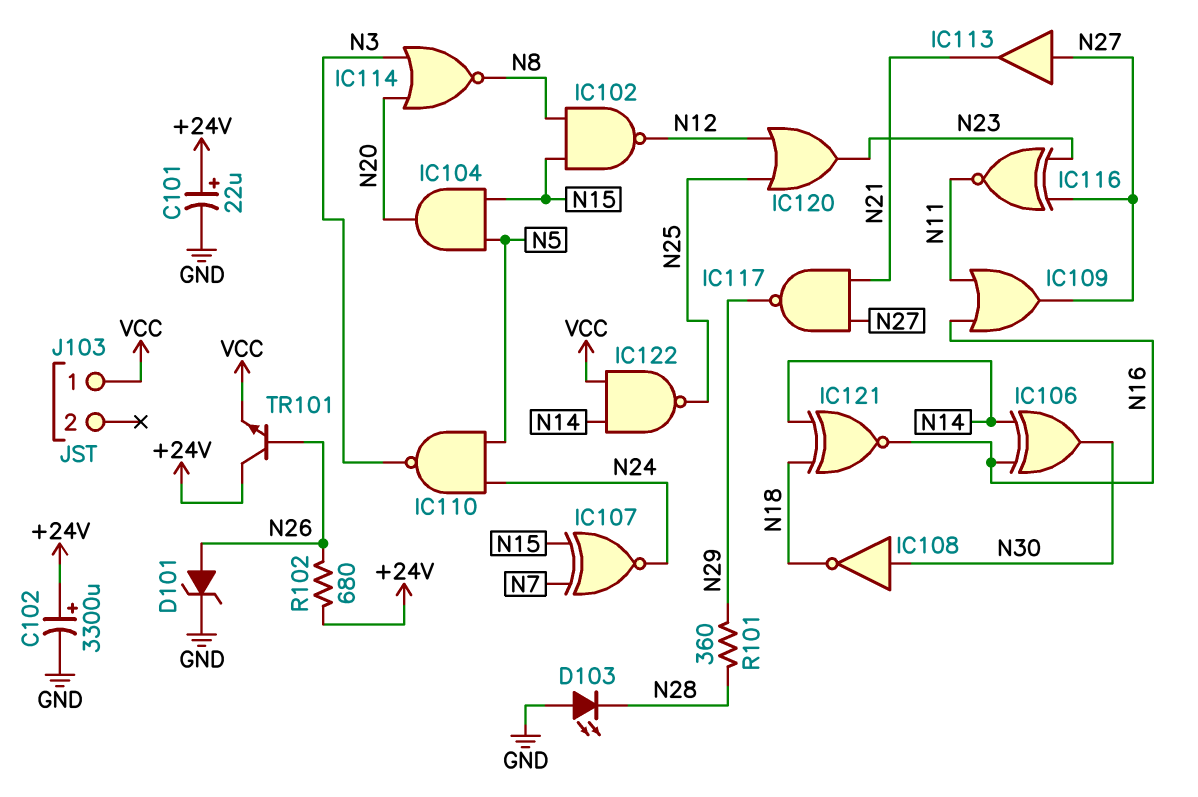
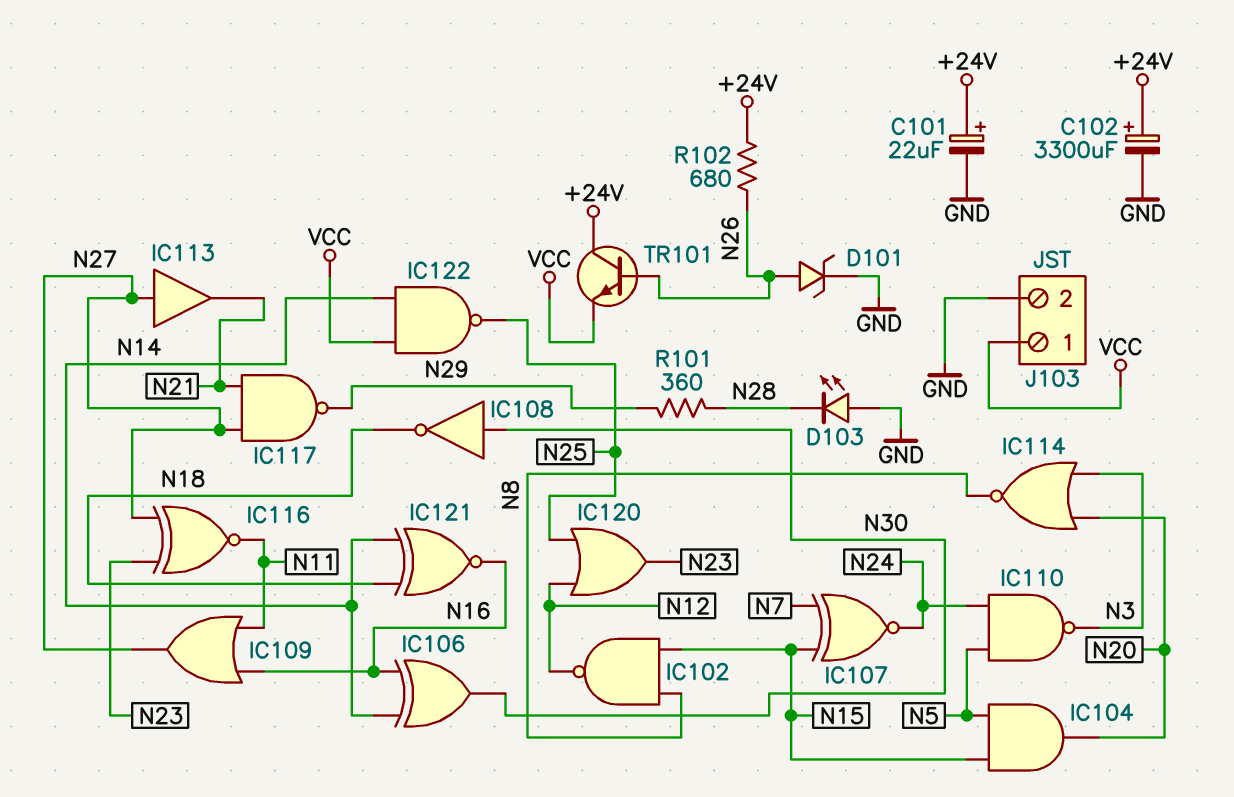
J103 pin 2: none -> GND

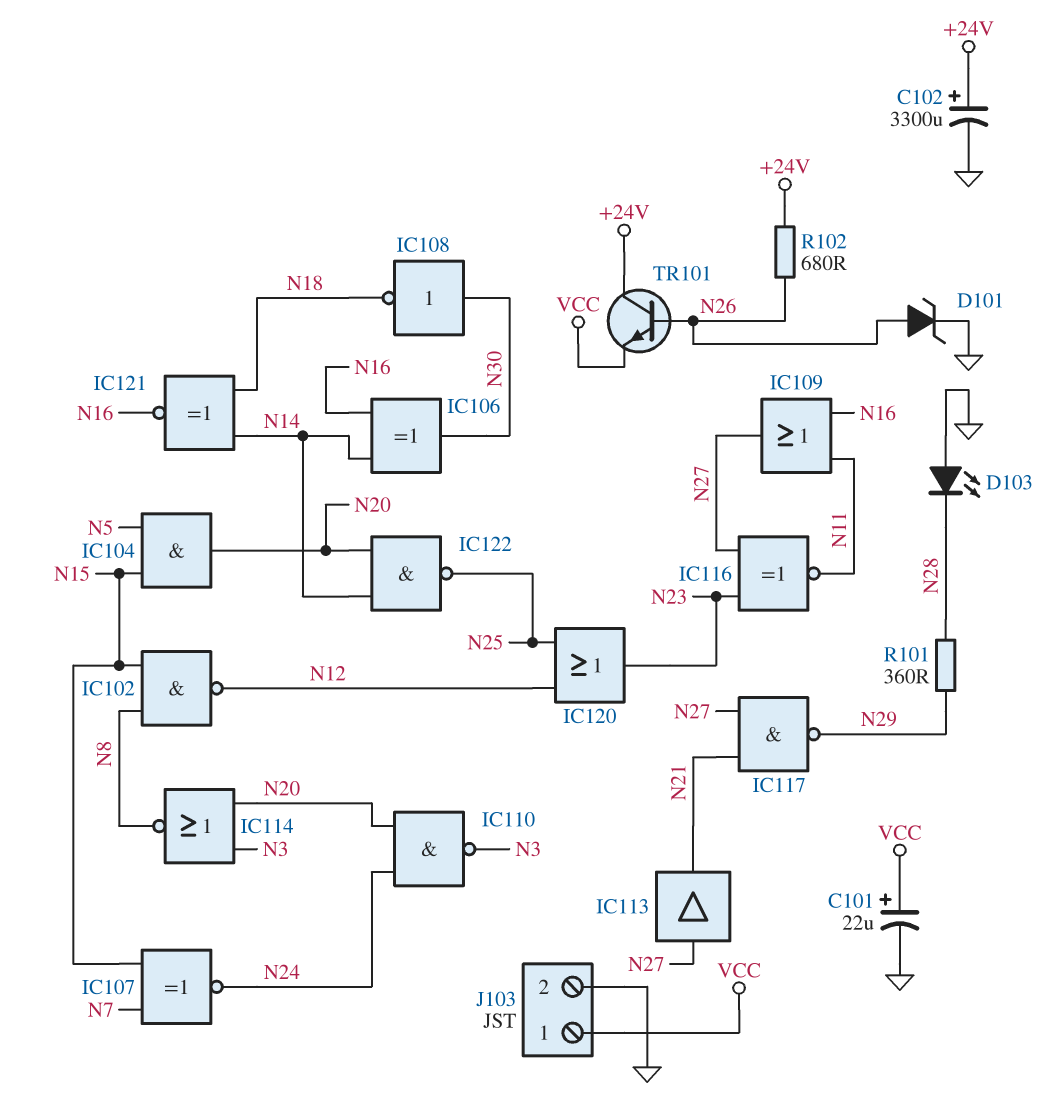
C101: 22uF (plus +24V, minus GND) -> 22uF (plus VCC, minus GND)
IC110: NAND (in N5, in N24, out N3) -> NAND (in N20, in N24, out N3)
IC122: NAND (in N14, in VCC, out N25) -> NAND (in N14, in N20, out N25)

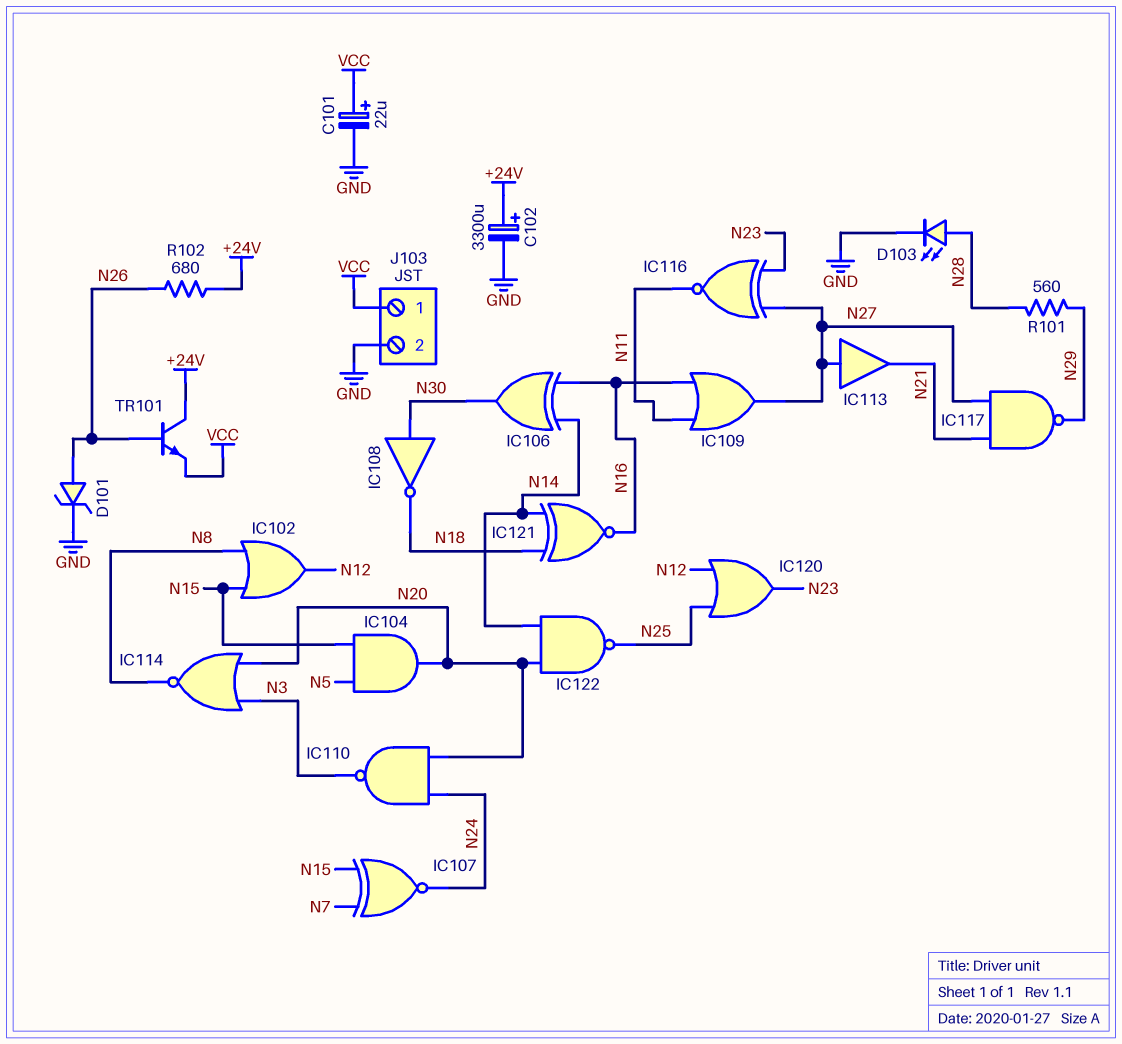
D103: LED (A GND, K N28) -> LED (A N28, K GND)
IC102: NAND (in N8, in N15, out N12) -> OR (in N8, in N15, out N12)
R101: 360 (N28, N29) -> 560 (N28, N29)

